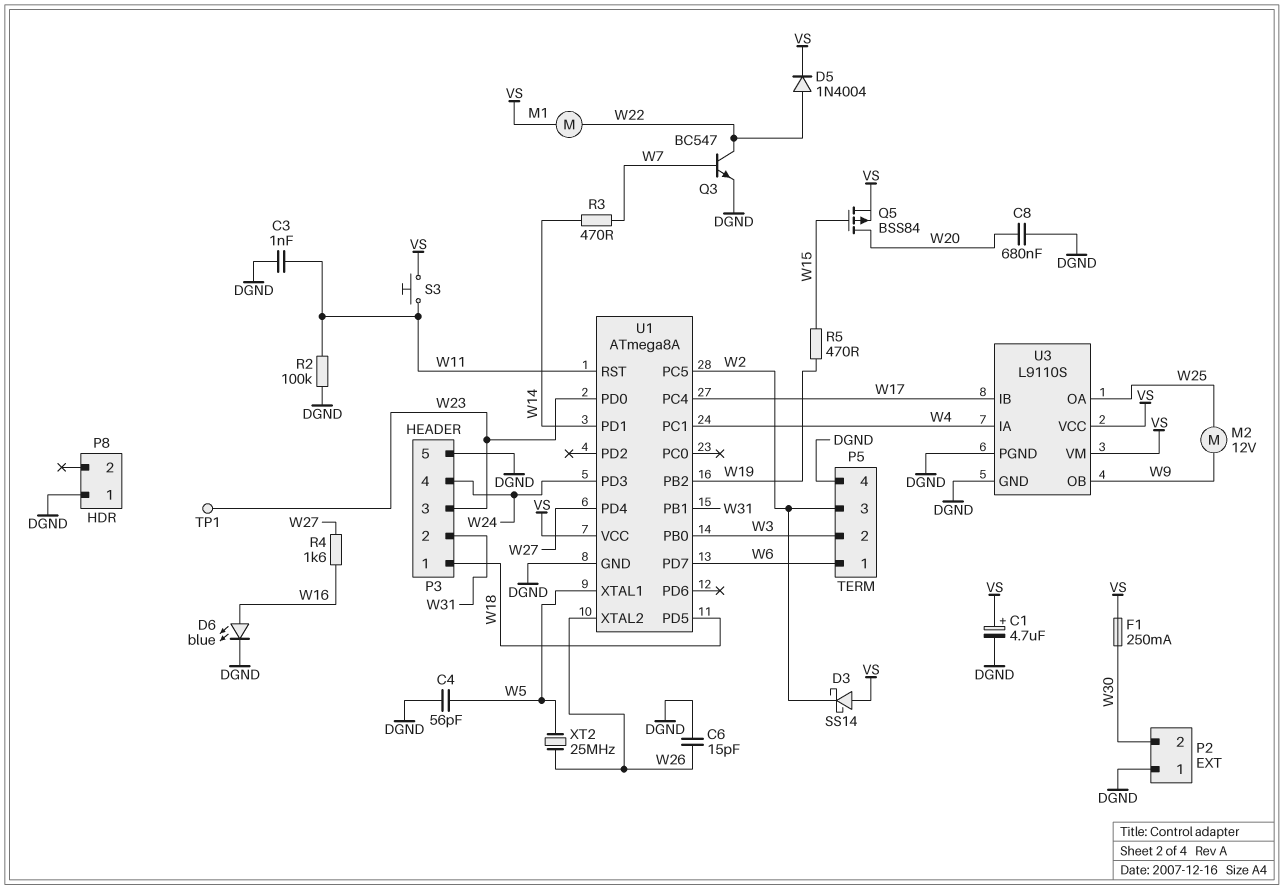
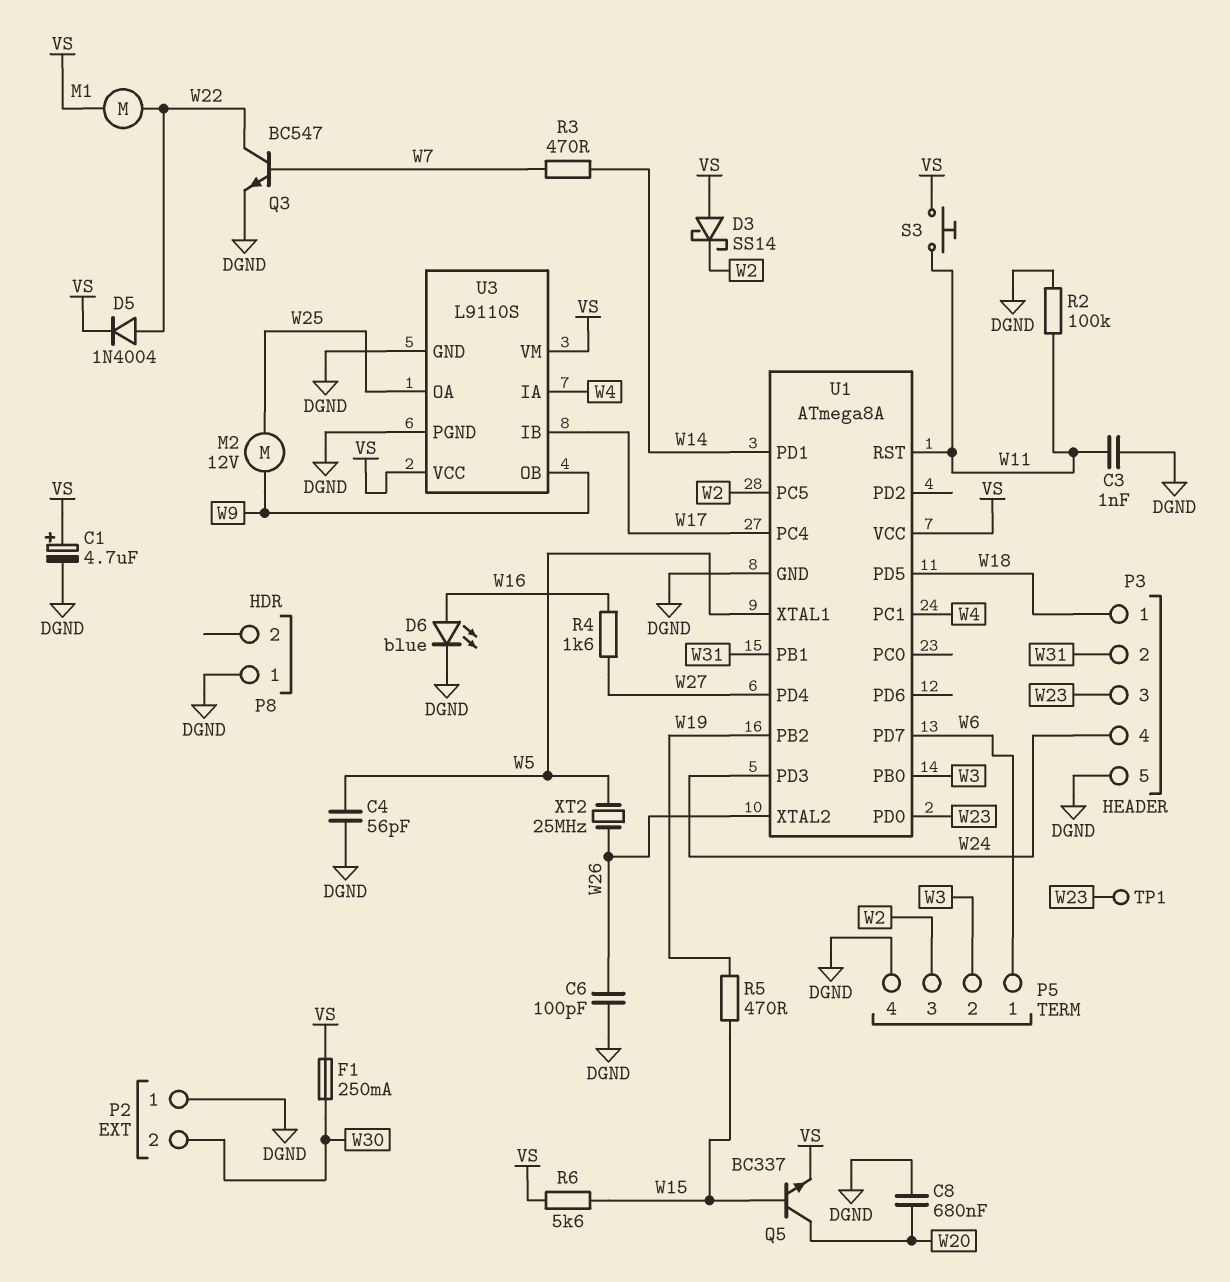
C6: 15pF (DGND, W26) -> 100pF (DGND, W26)
Q5: PMOS BSS84 (G W15, D W20, S VS) -> NPN BC337 (B W15, C W20, E VS)
R6: none -> 5.6k (VS, W15)

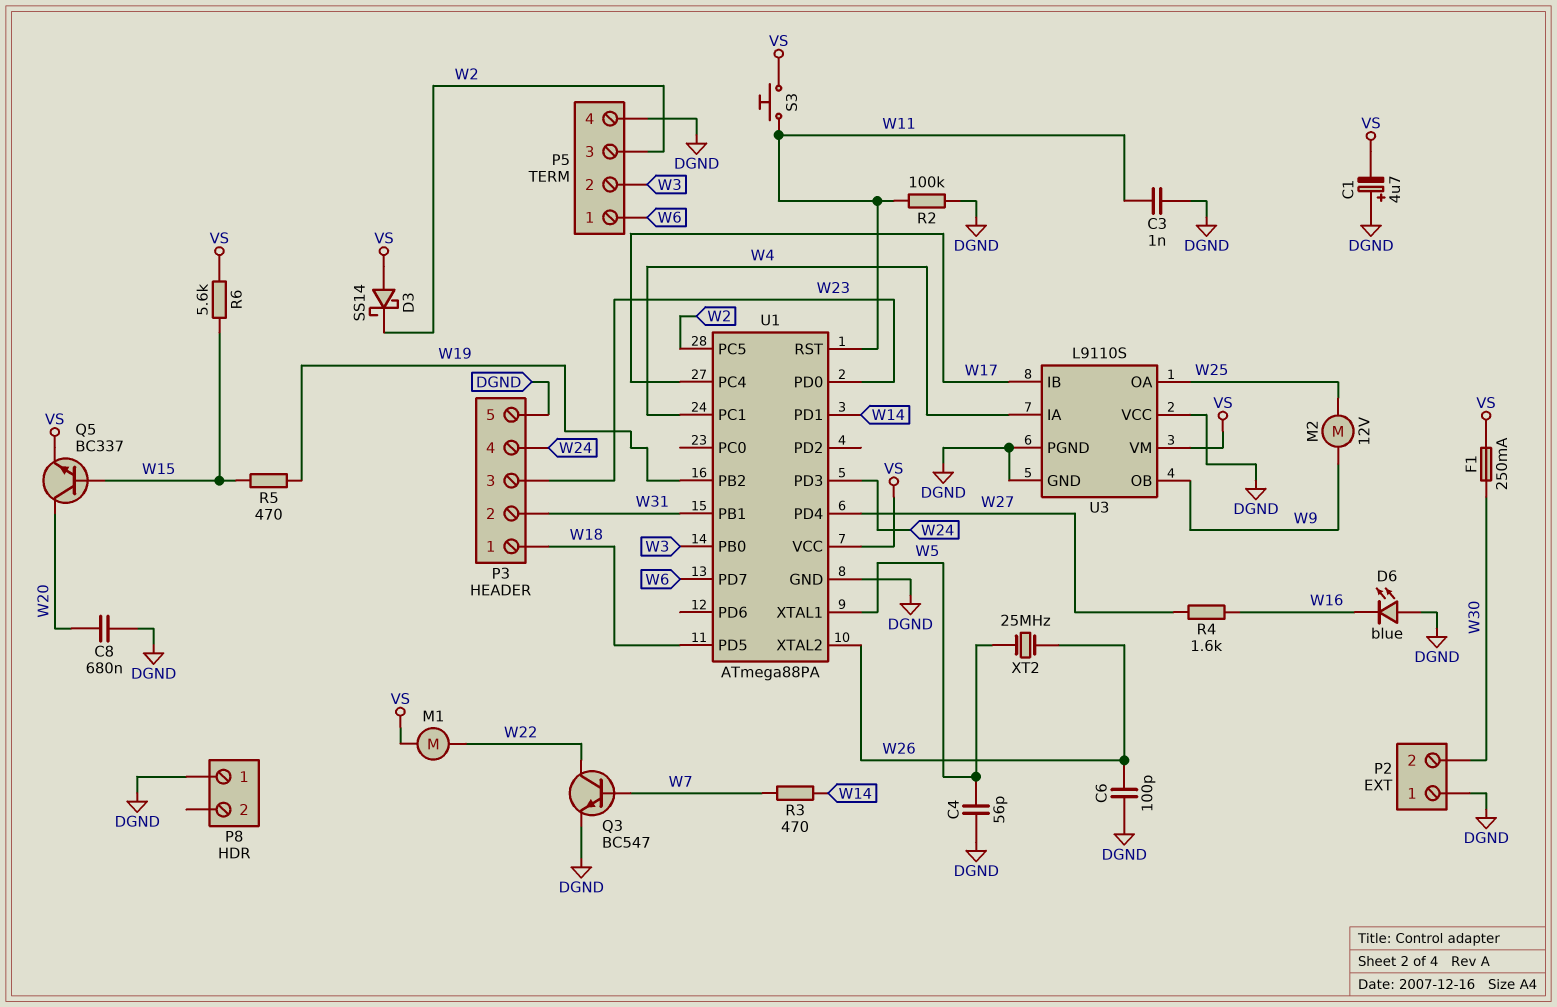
C1: 4.7uF (plus VS, minus DGND) -> 4.7uF (plus DGND, minus VS)
D5: diode 1N4004 (A W22, K VS) -> none
D6: LED blue (A W16, K DGND) -> LED blue (A DGND, K W16)
TP1: test point (W23) -> none
U1: ATmega8A -> ATmega88PA
U3 pin VCC: VS -> DGND

